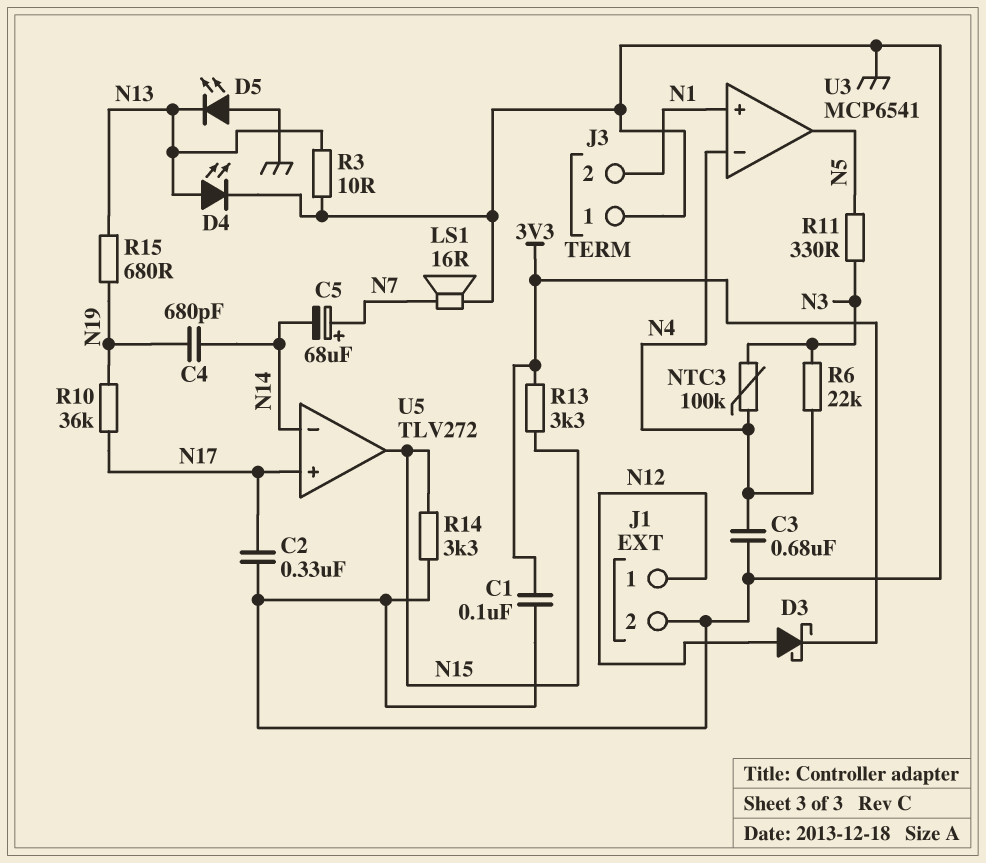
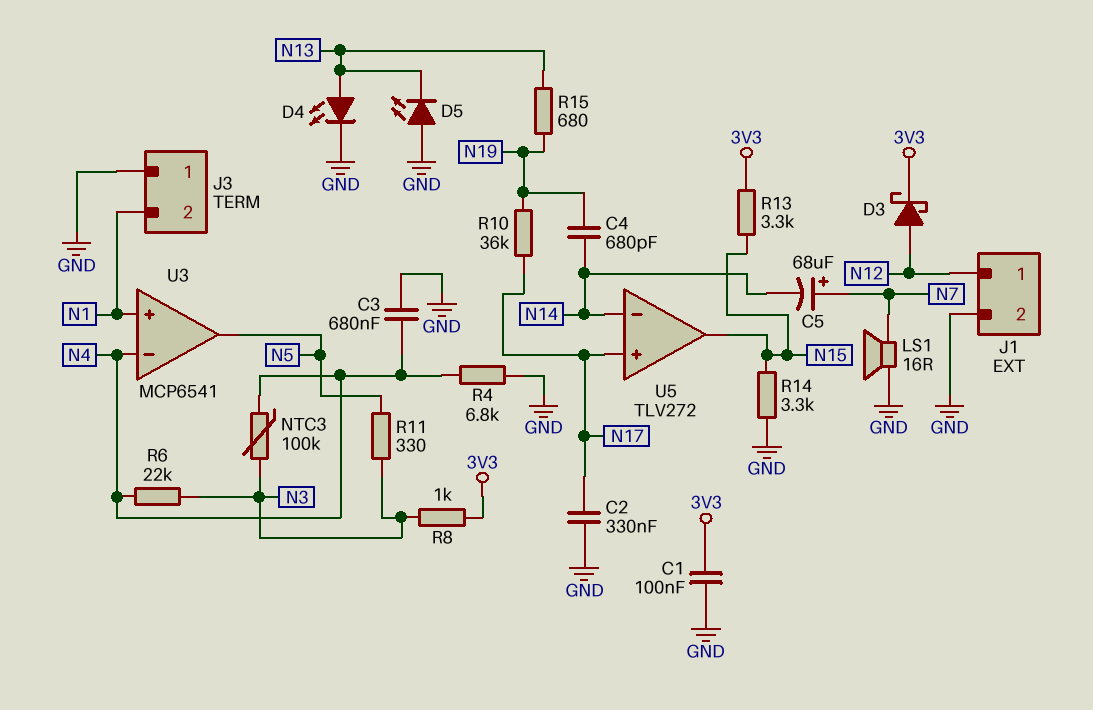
R3: 10 (GND, N13) -> none
R4: none -> 6.8k (GND, N4)
R8: none -> 1k (3V3, N3)

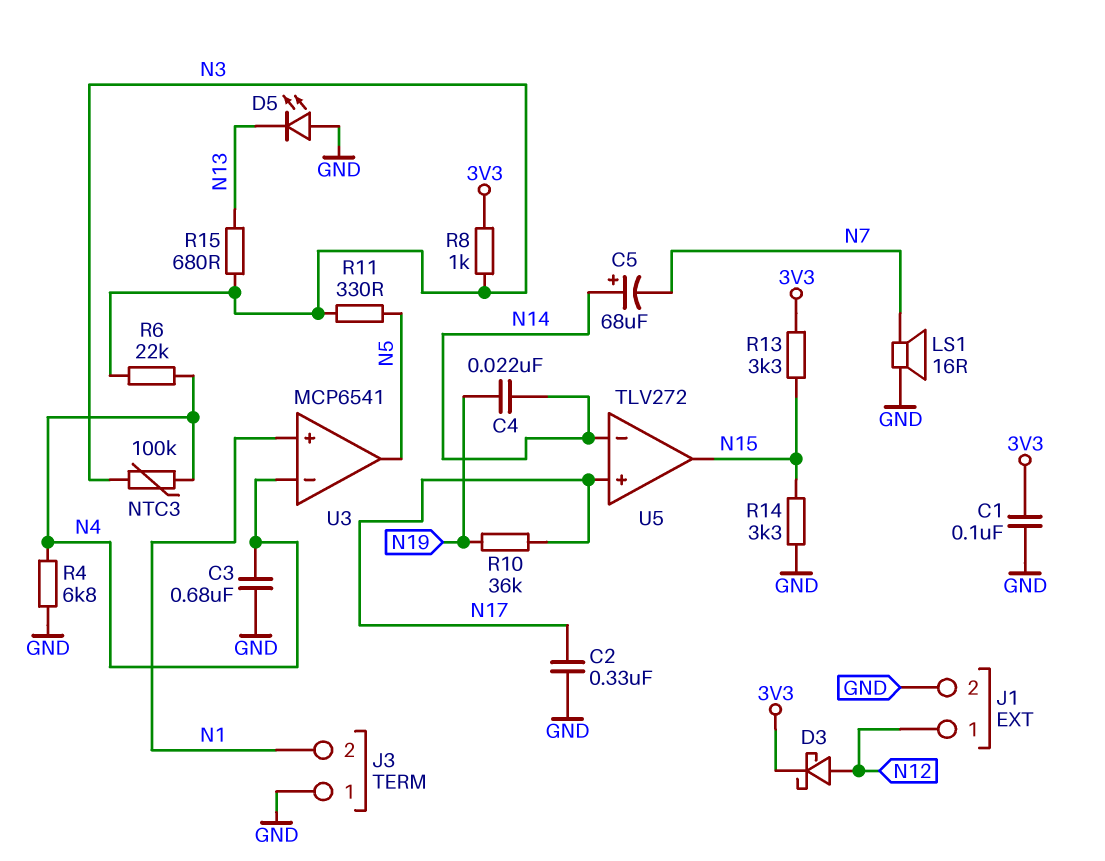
C4: 680pF (N14, N19) -> 22nF (N14, N19)
C5: 68uF (plus N7, minus N14) -> 68uF (plus N14, minus N7)
D4: LED (A N13, K GND) -> none
R15: 680 (N13, N19) -> 680 (N3, N13)

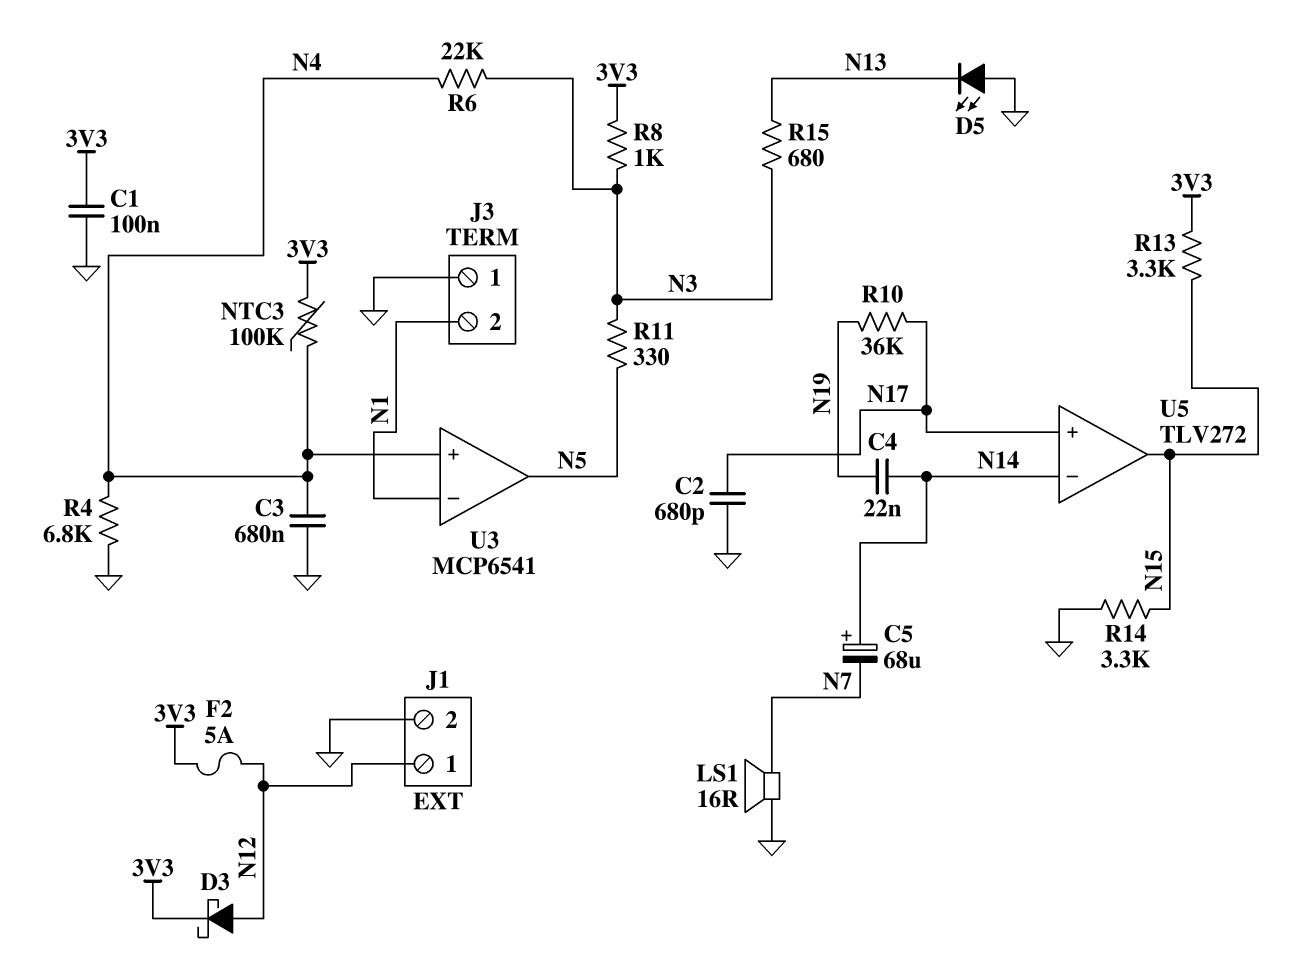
C2: 330nF (GND, N17) -> 680pF (GND, N17)
F2: none -> 5A (3V3, N12)
NTC3: 100k (N3, N4) -> 100k (3V3, N4)
U3 pin in+: N1 -> N4
U3 pin in-: N4 -> N1

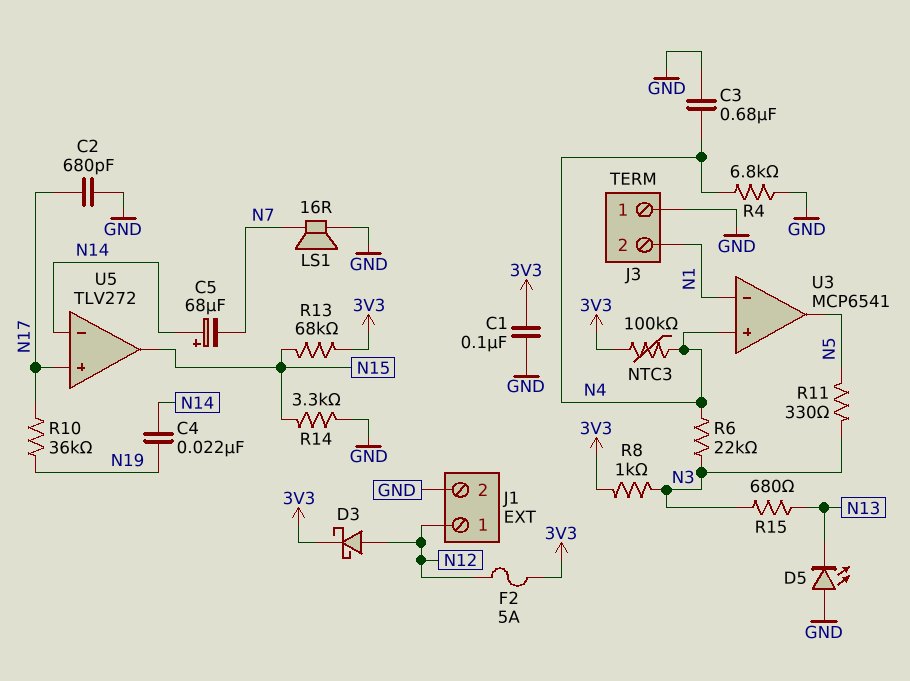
R13: 3.3k (3V3, N15) -> 68k (3V3, N15)

